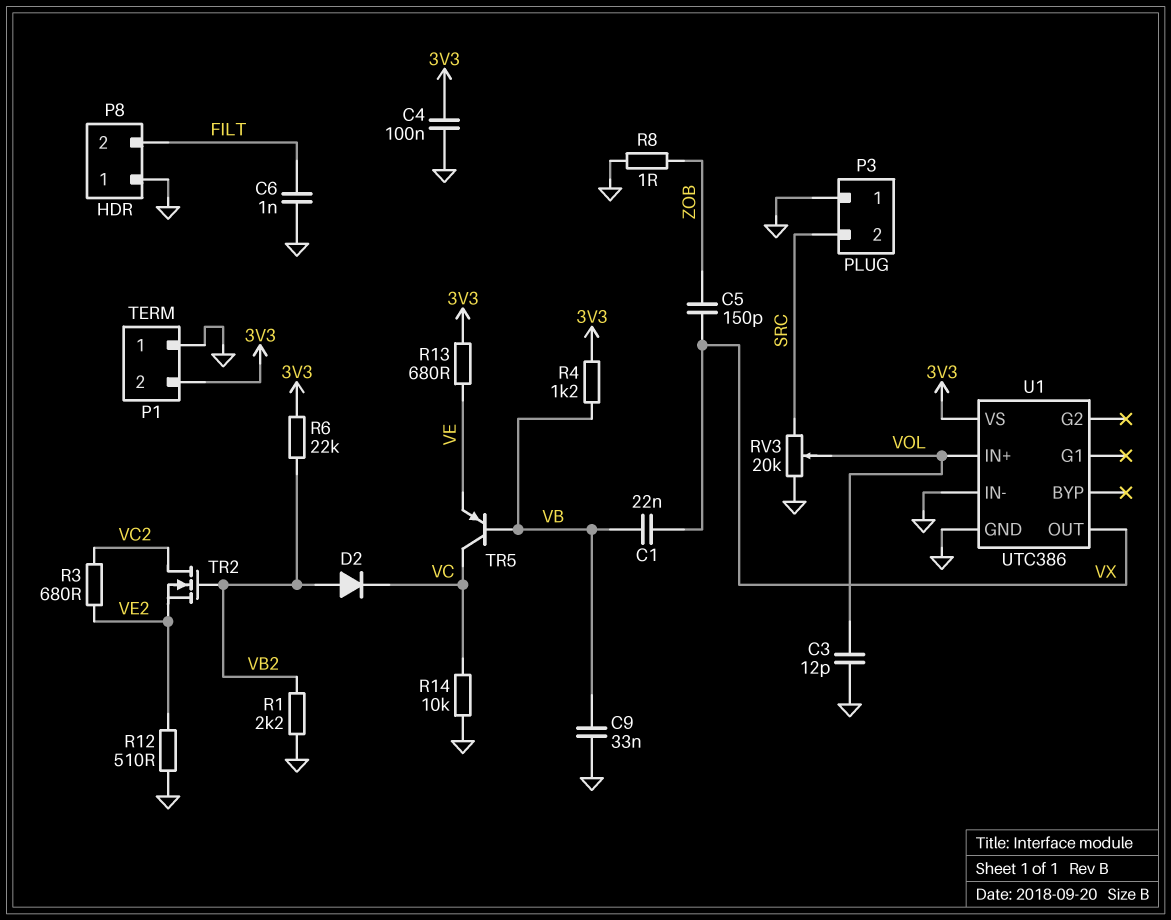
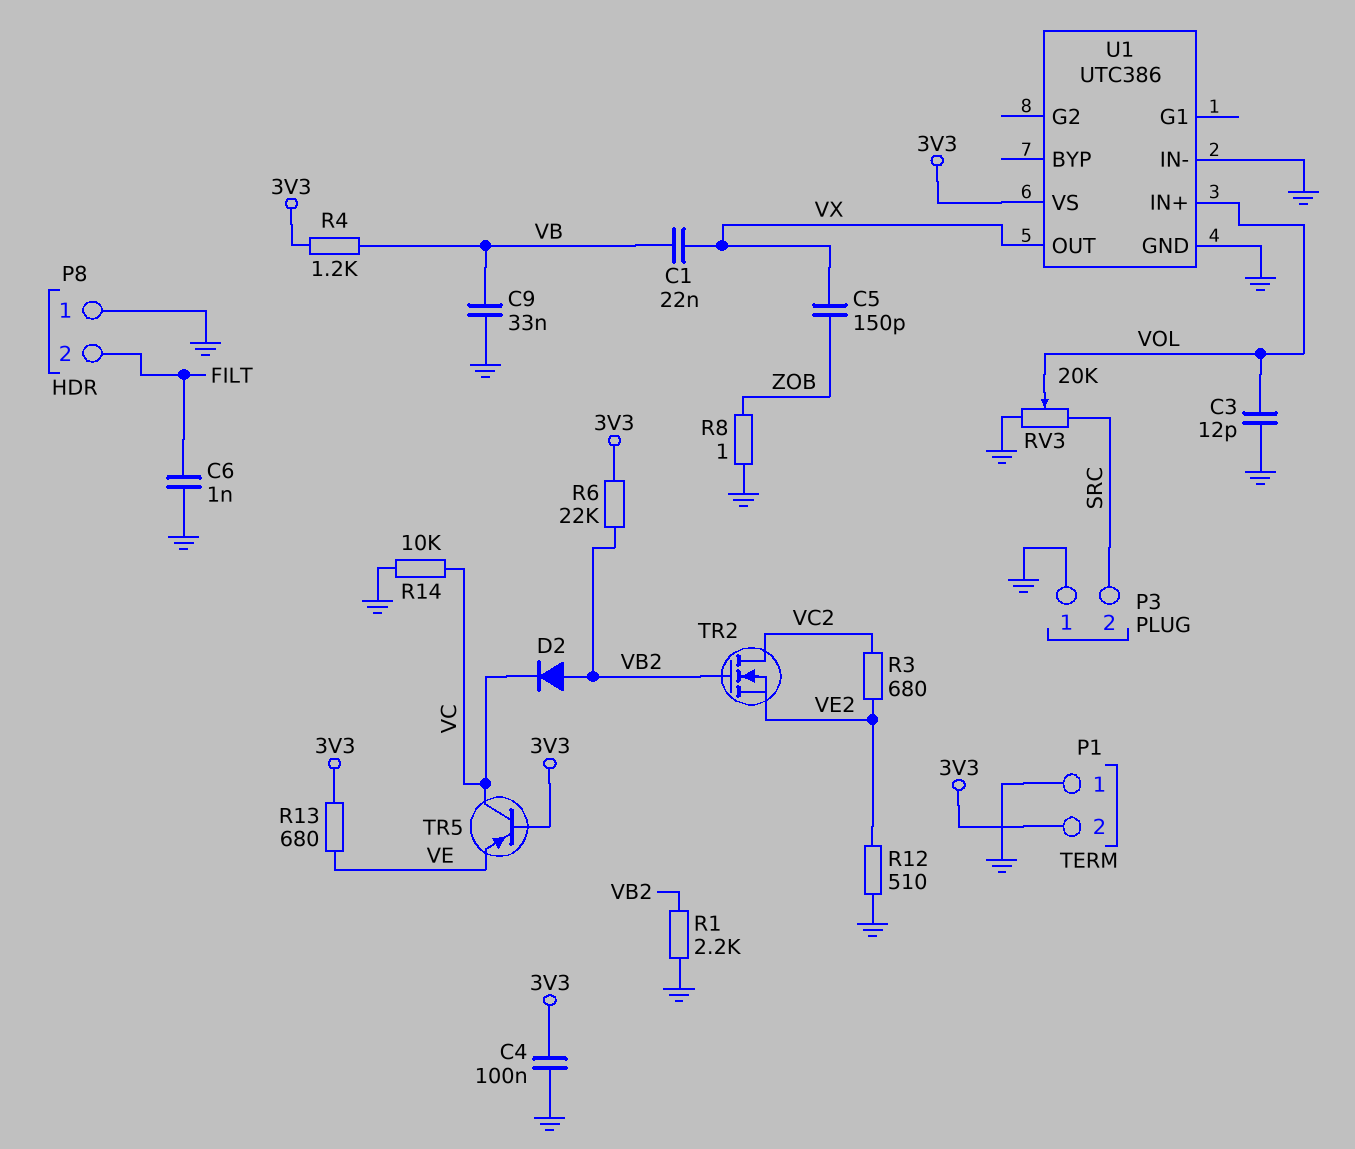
TR5: PNP (B VB, C VC, E VE) -> PNP (B 3V3, C VC, E VE)

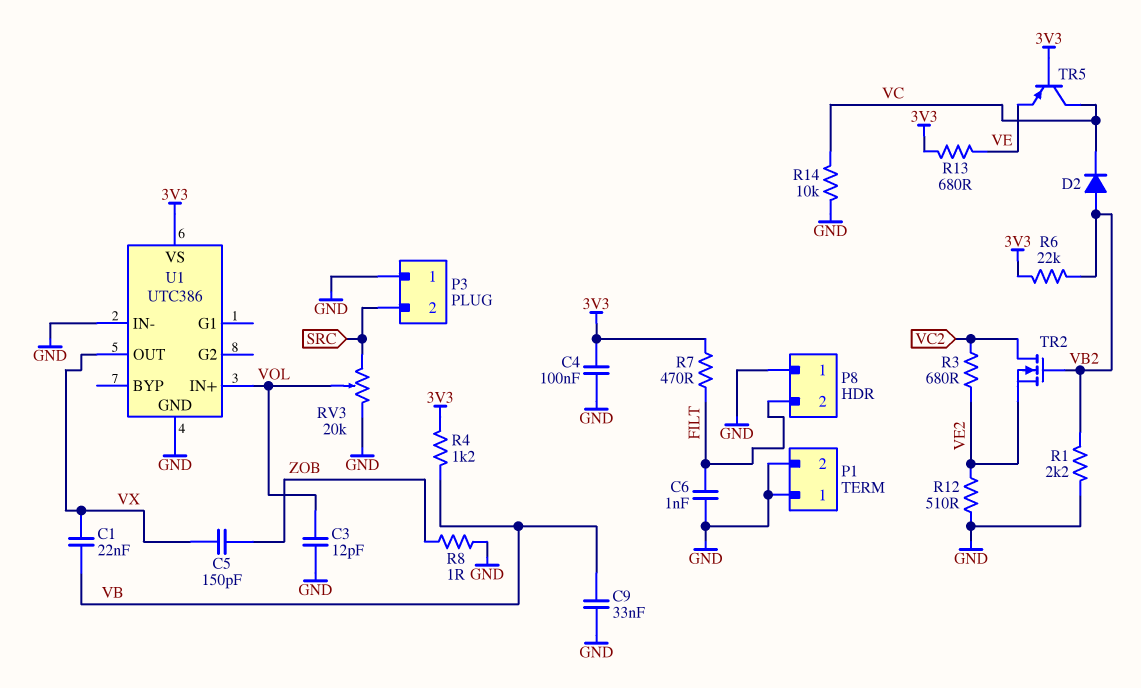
P1 pin 2: 3V3 -> GND
R7: none -> 470 (3V3, FILT)

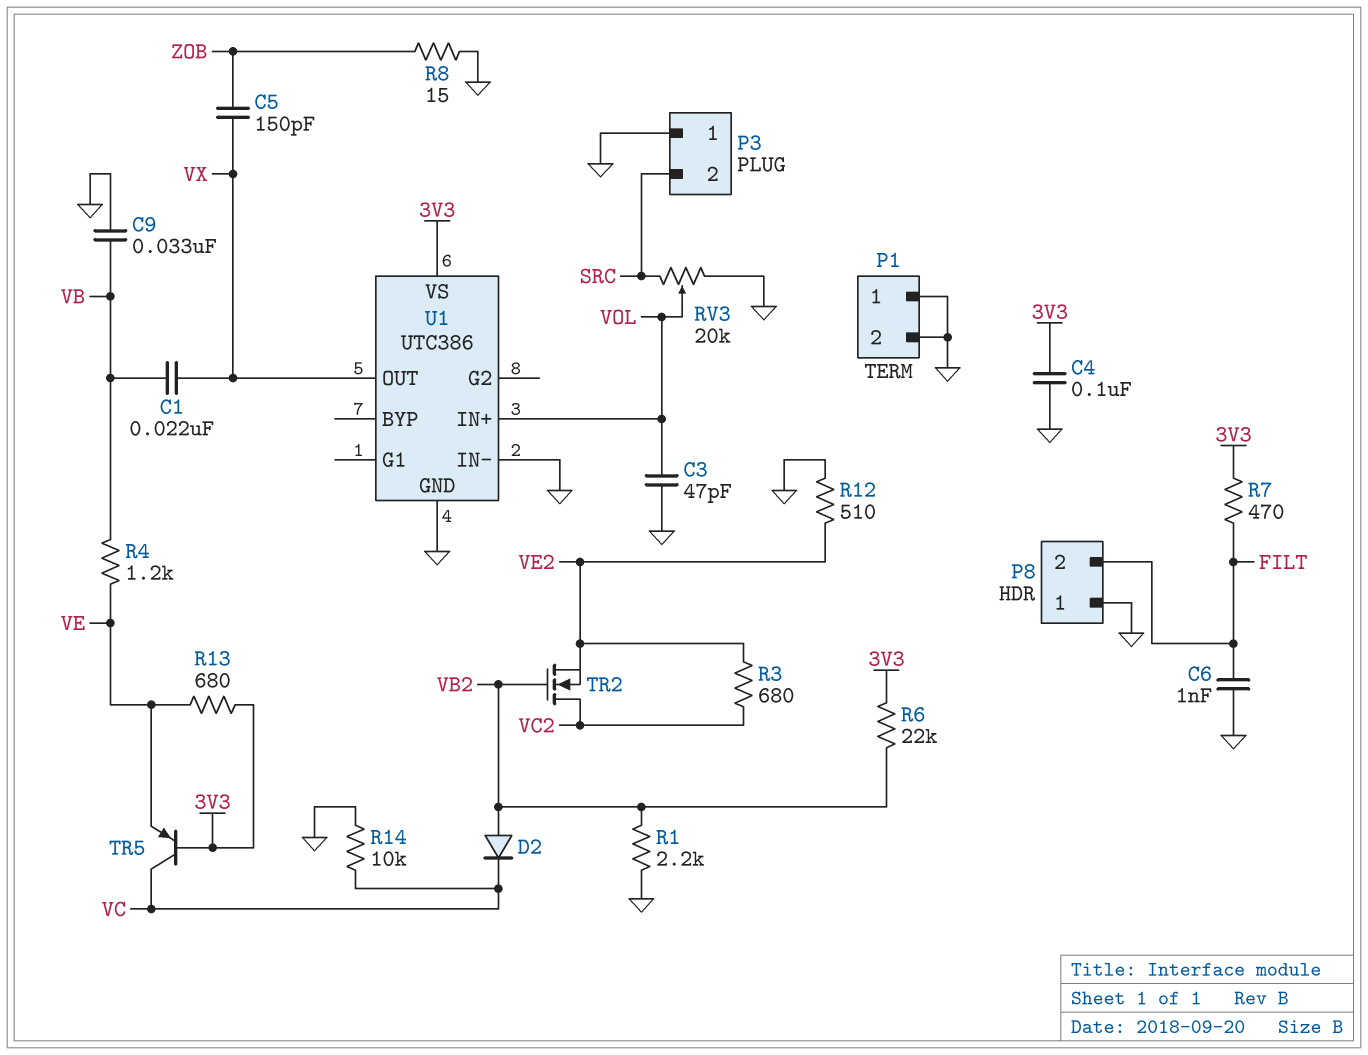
C3: 12pF (GND, VOL) -> 47pF (GND, VOL)
R4: 1.2k (3V3, VB) -> 1.2k (VB, VE)
R8: 1 (GND, ZOB) -> 15 (GND, ZOB)

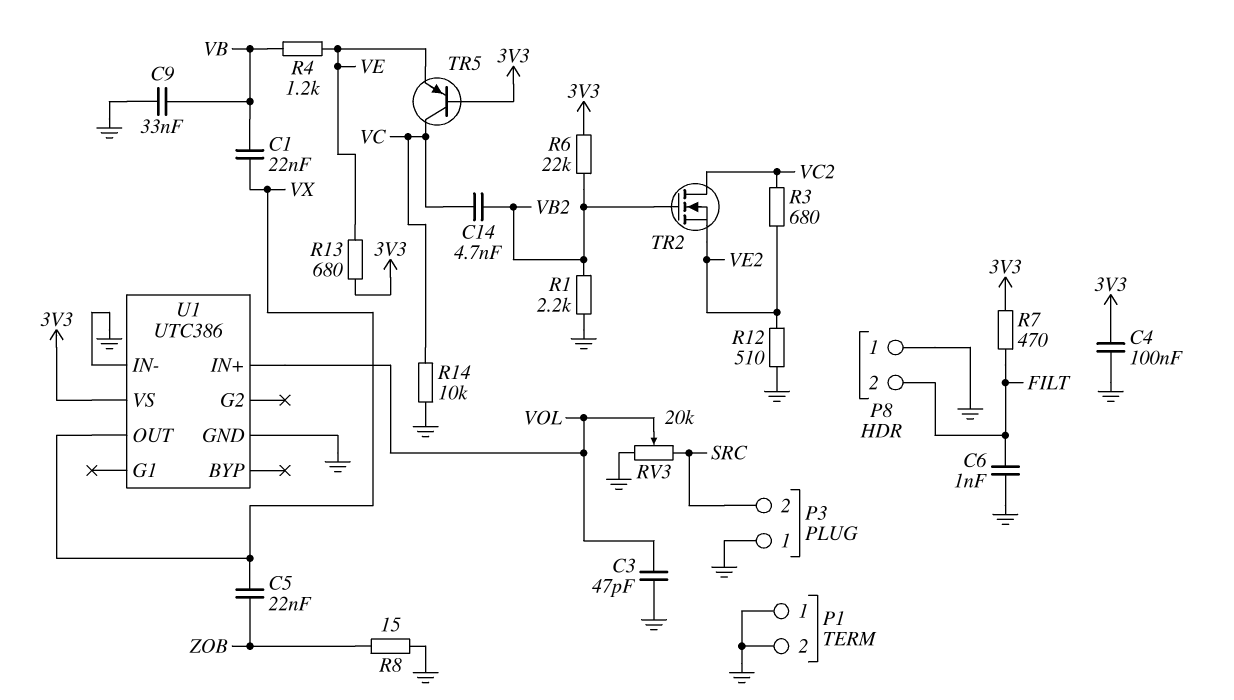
C5: 150pF (VX, ZOB) -> 22nF (VX, ZOB)
C14: none -> 4.7nF (VB2, VC)
D2: diode (A VB2, K VC) -> none

